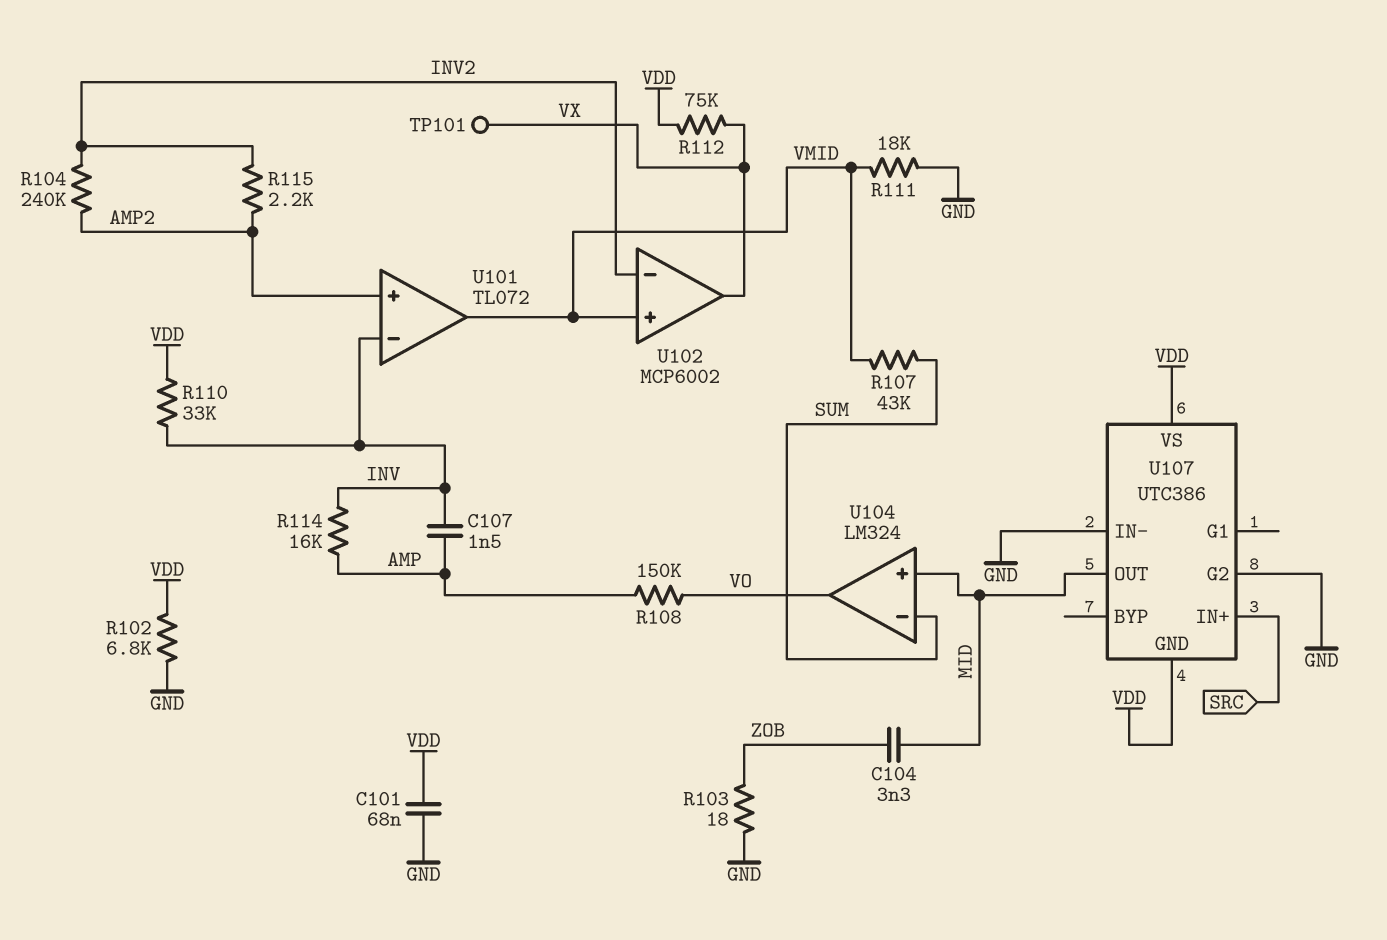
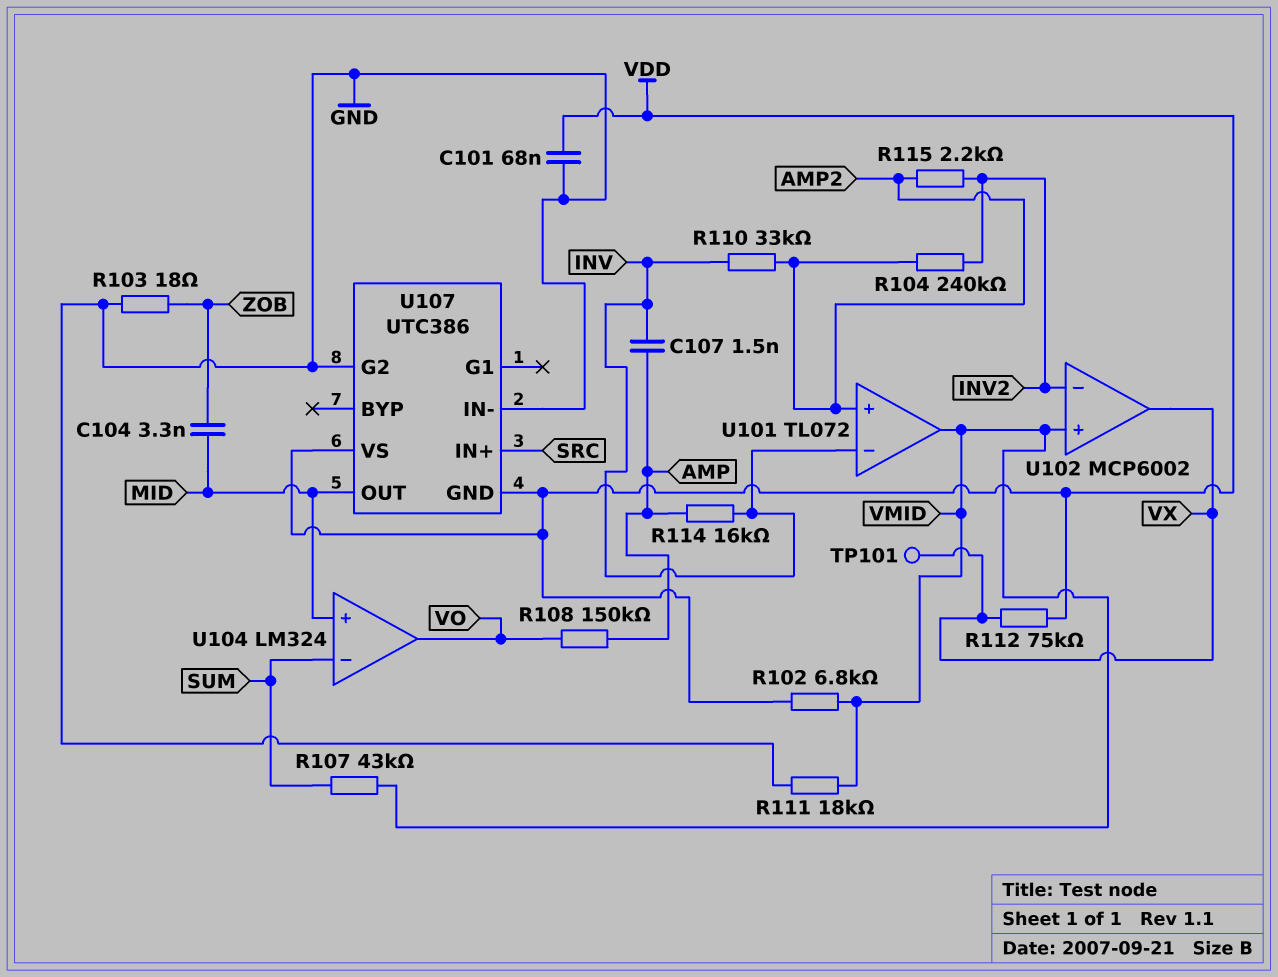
R102: 6.8k (GND, VDD) -> 6.8k (VDD, VMID)
R110: 33k (INV, VDD) -> 33k (AMP2, INV)

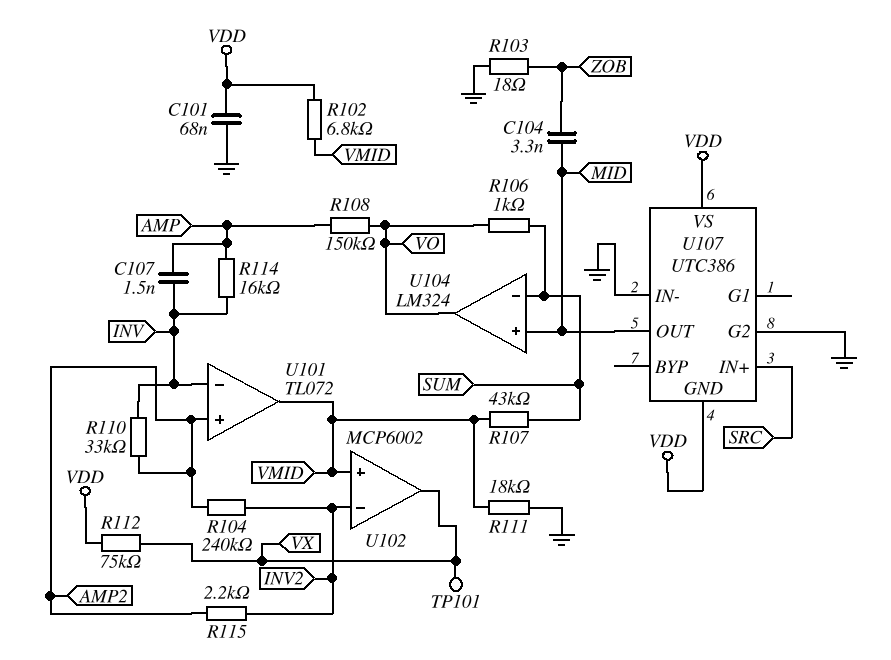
R106: none -> 1k (SUM, VO)

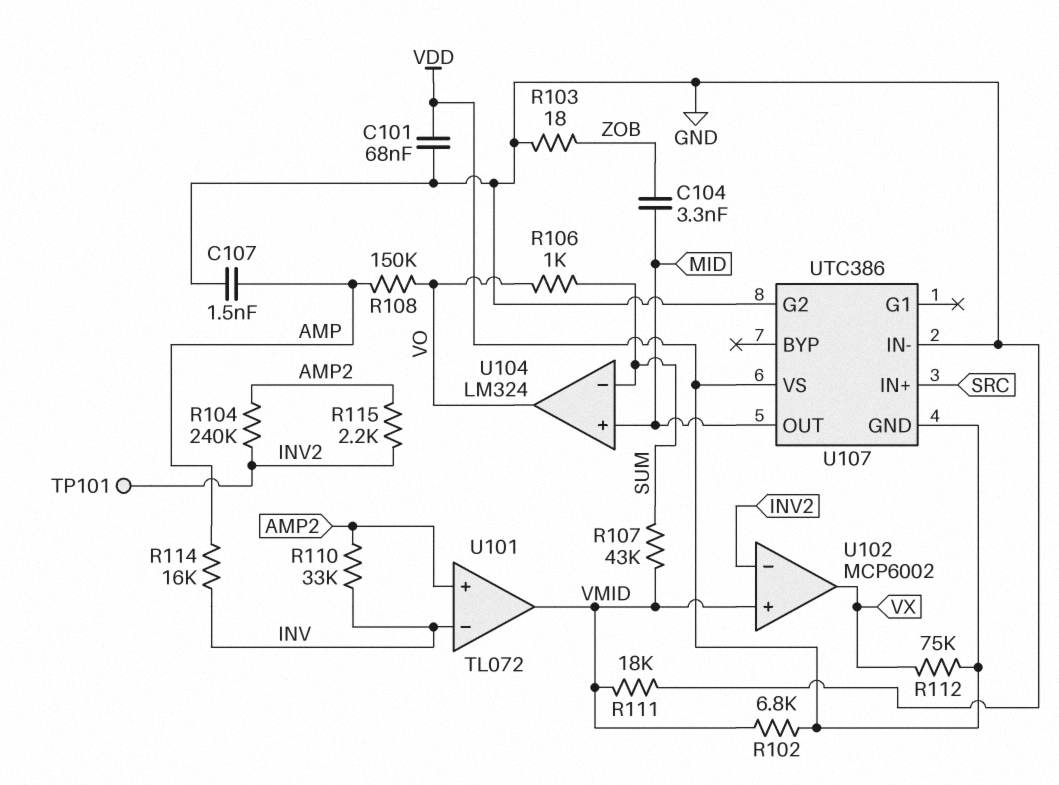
C107: 1.5nF (AMP, INV) -> 1.5nF (AMP, GND)
TP101: test point (VX) -> test point (INV2)

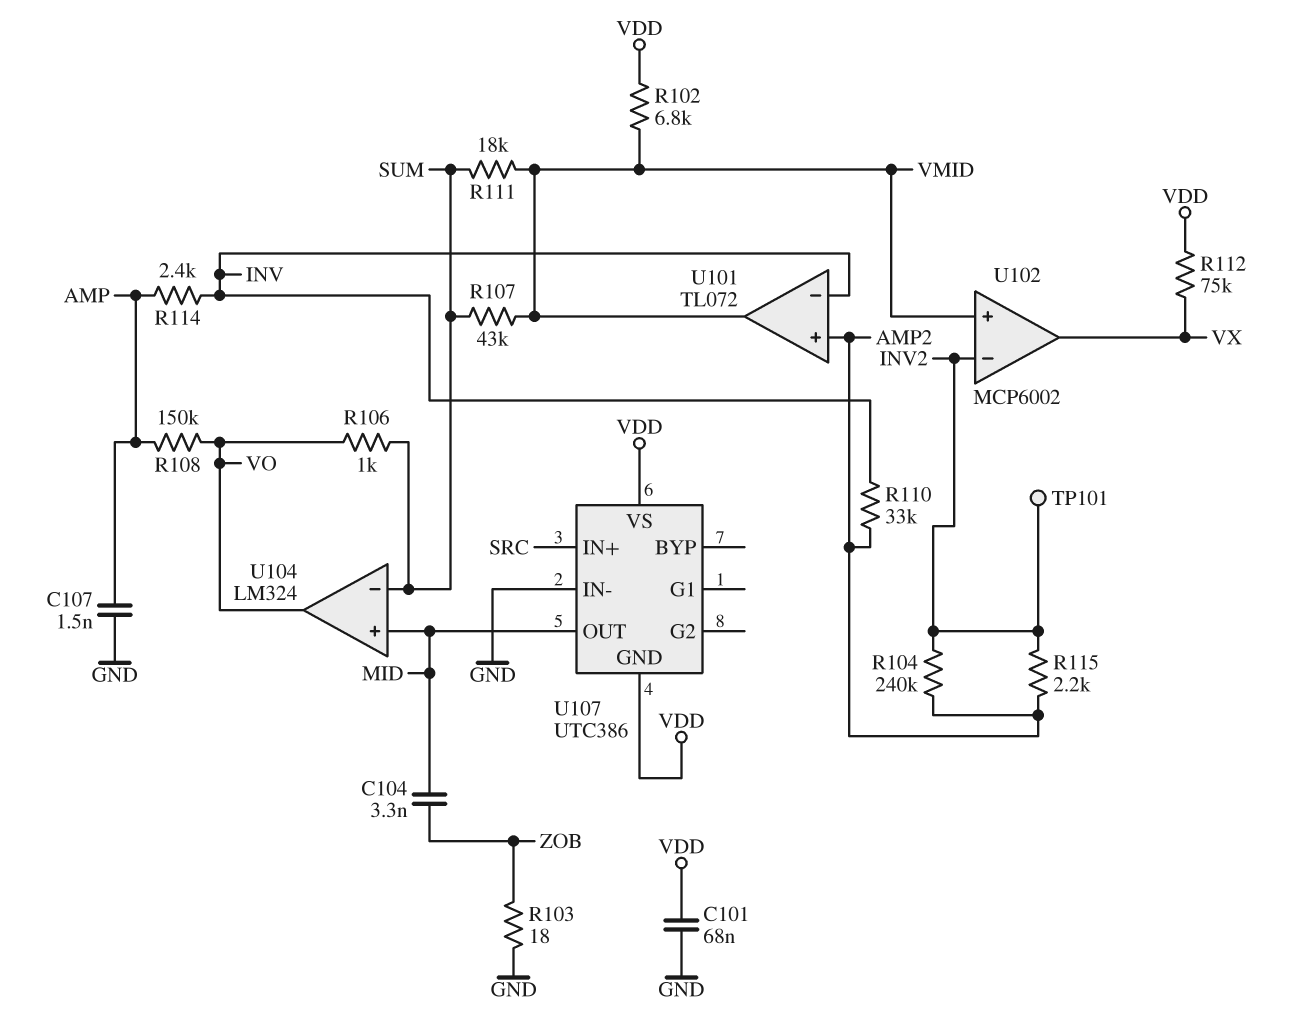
R111: 18k (GND, VMID) -> 18k (SUM, VMID)
R114: 16k (AMP, INV) -> 2.4k (AMP, INV)
U107 pin G2: GND -> none

